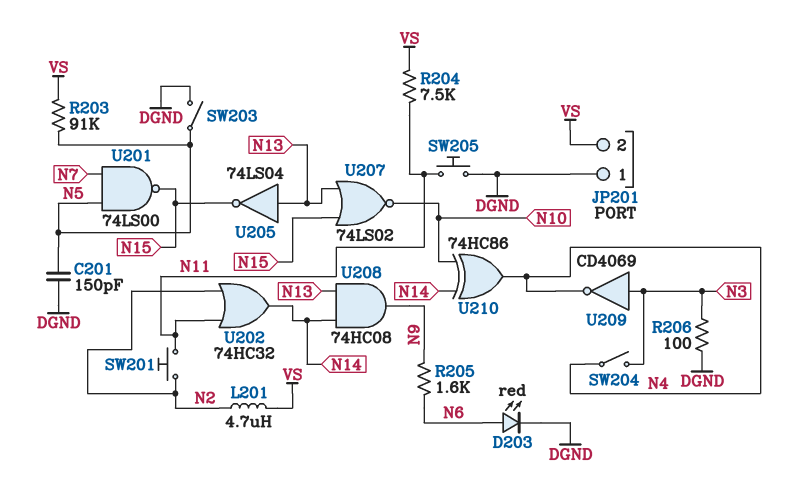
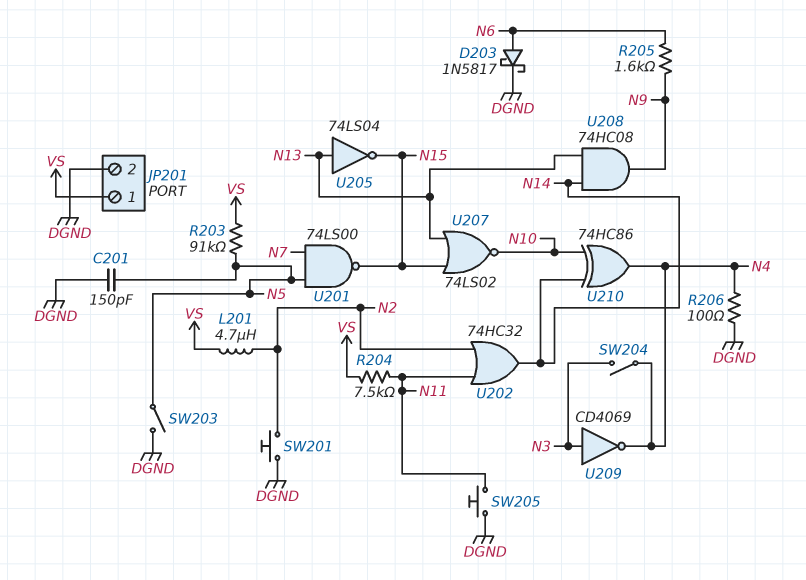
D203: LED red (A N6, K DGND) -> schottky 1N5817 (A N6, K DGND)
JP201 pin 1: DGND -> VS
JP201 pin 2: VS -> DGND
R206: 100 (DGND, N3) -> 100 (DGND, N4)
SW201: button (N2, N11) -> button (DGND, N2)

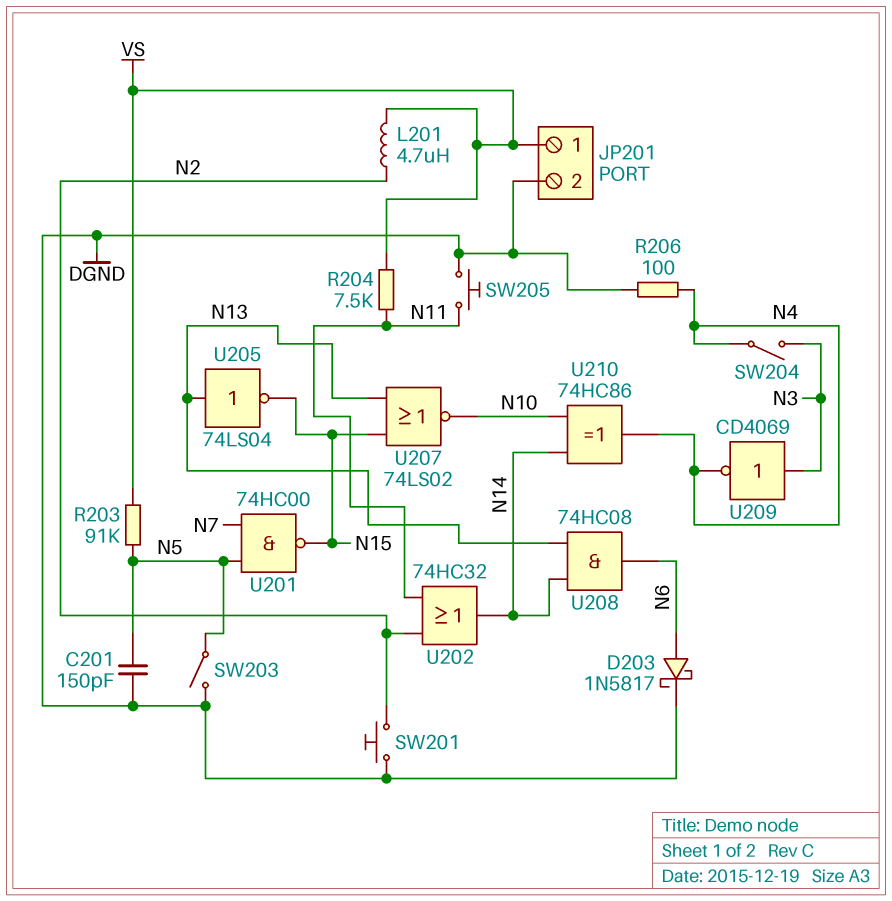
R205: 1.6k (N6, N9) -> none
U201: NAND 74LS00 (in N5, in N7, out N15) -> NAND 74HC00 (in N5, in N7, out N15)
U208: AND 74HC08 (in N13, in N14, out N9) -> AND 74HC08 (in N13, in N14, out N6)

